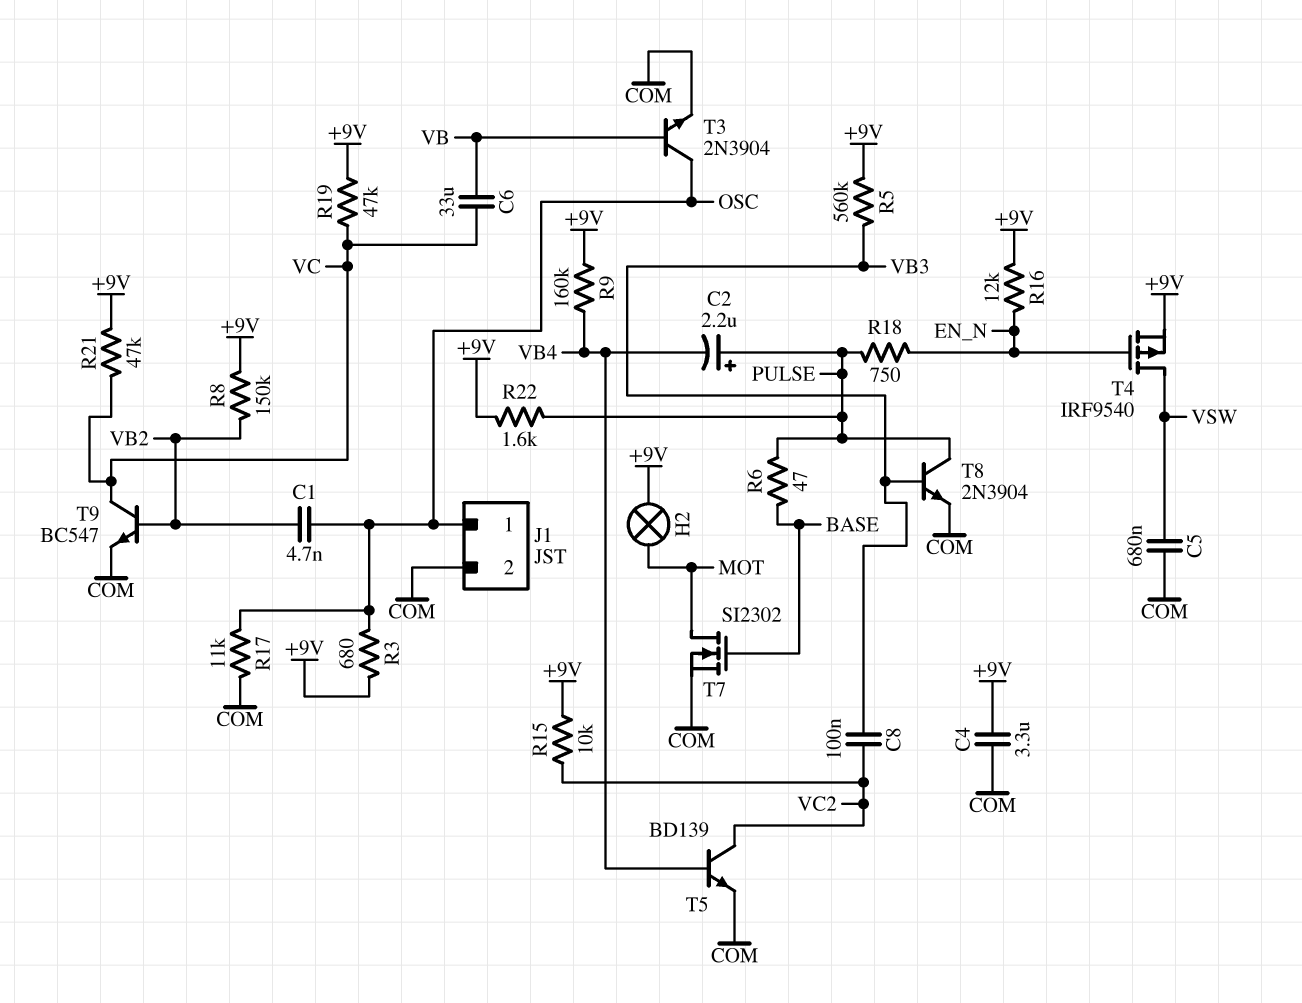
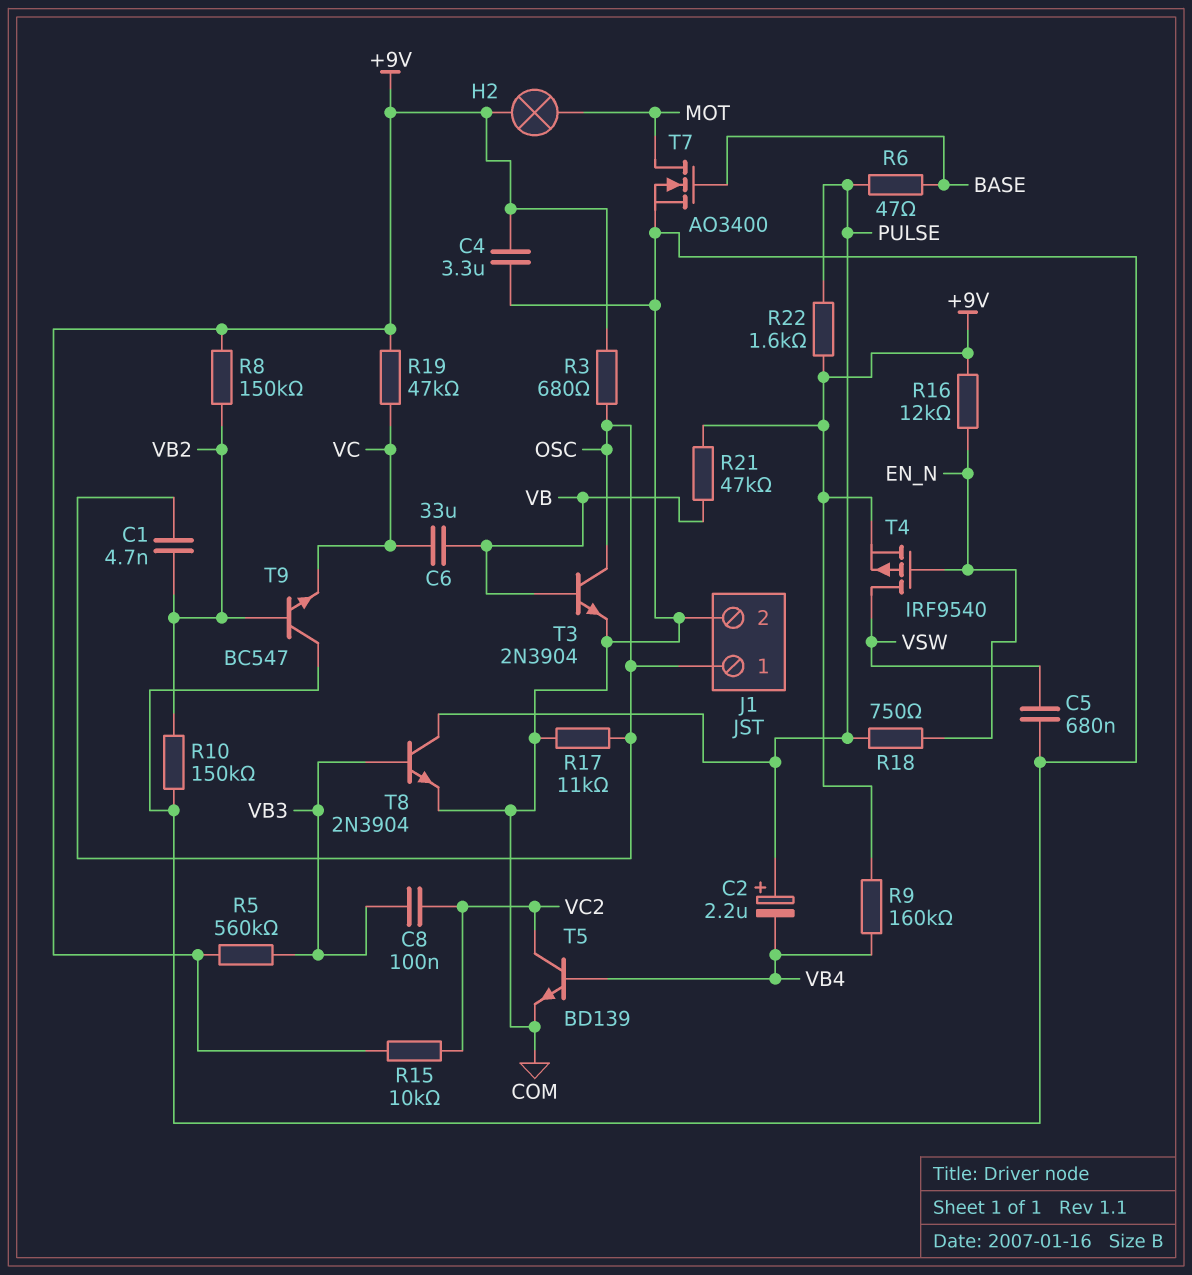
R10: none -> 150k (COM, VB2)
R21: 47k (+9V, VC) -> 47k (+9V, VB)
T7: NMOS SI2302 (G BASE, D MOT, S COM) -> NMOS AO3400 (G BASE, D MOT, S COM)
T9: NPN BC547 (B VB2, C VC, E COM) -> NPN BC547 (B VB2, C COM, E VC)

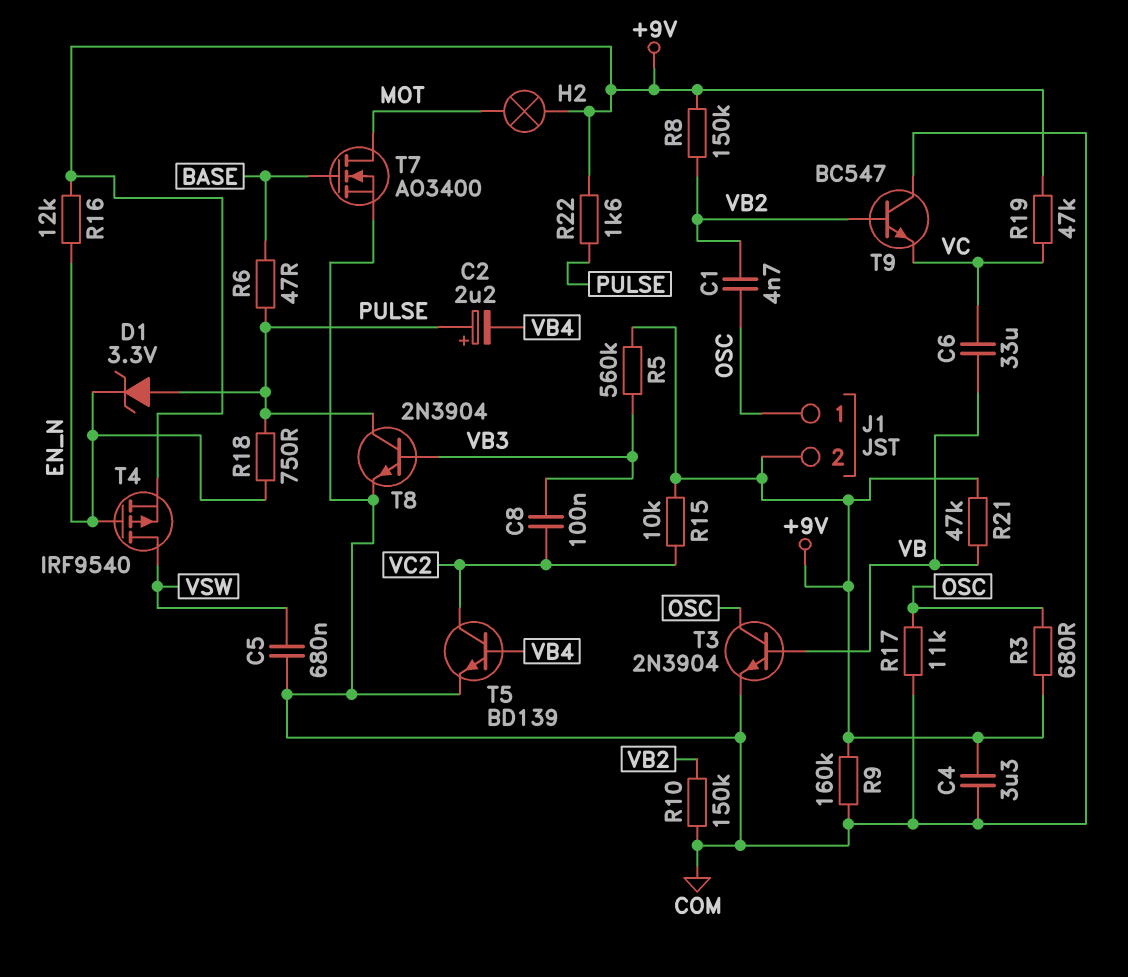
D1: none -> zener 3.3V (A PULSE, K EN_N)
J1 pin 2: COM -> +9V
R9: 160k (+9V, VB4) -> 160k (+9V, COM)

